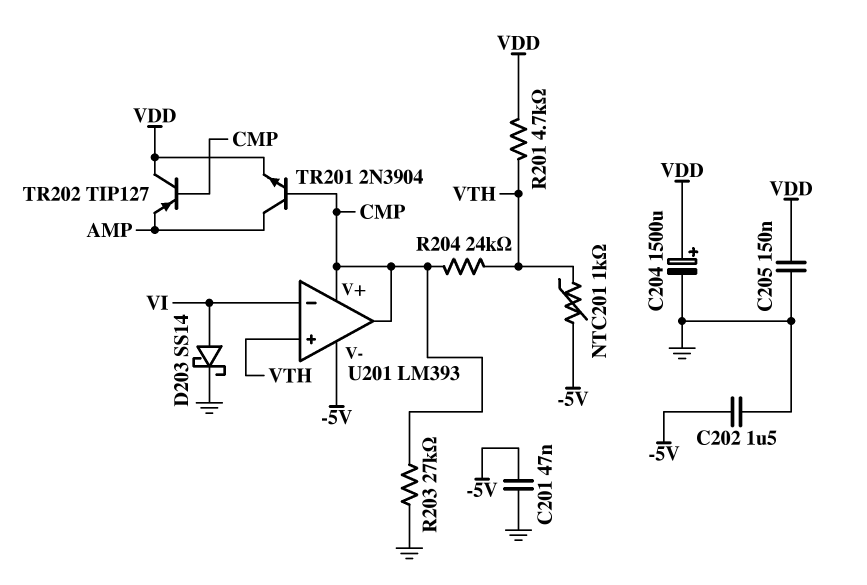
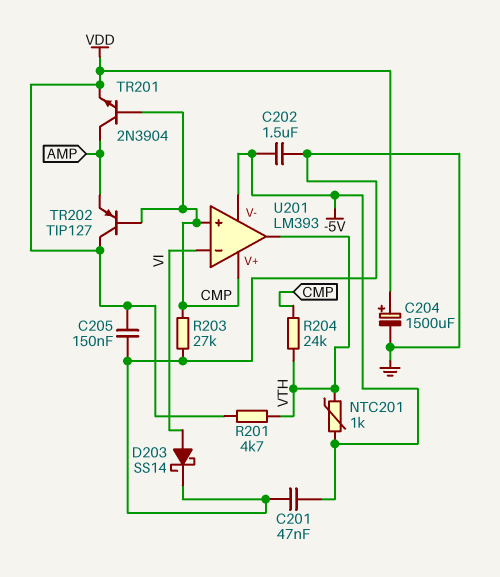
U201 pin in+: VTH -> CMP
U201 pin out: CMP -> VTH

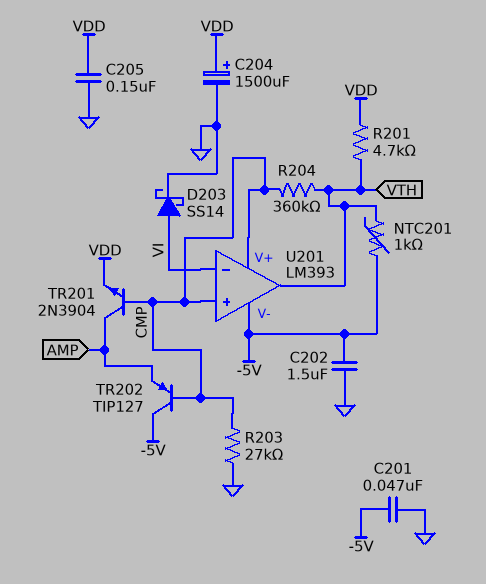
R204: 24k (CMP, VTH) -> 360k (CMP, VTH)
TR202: PNP TIP127 (B CMP, C VDD, E AMP) -> PNP TIP127 (B CMP, C -5V, E AMP)

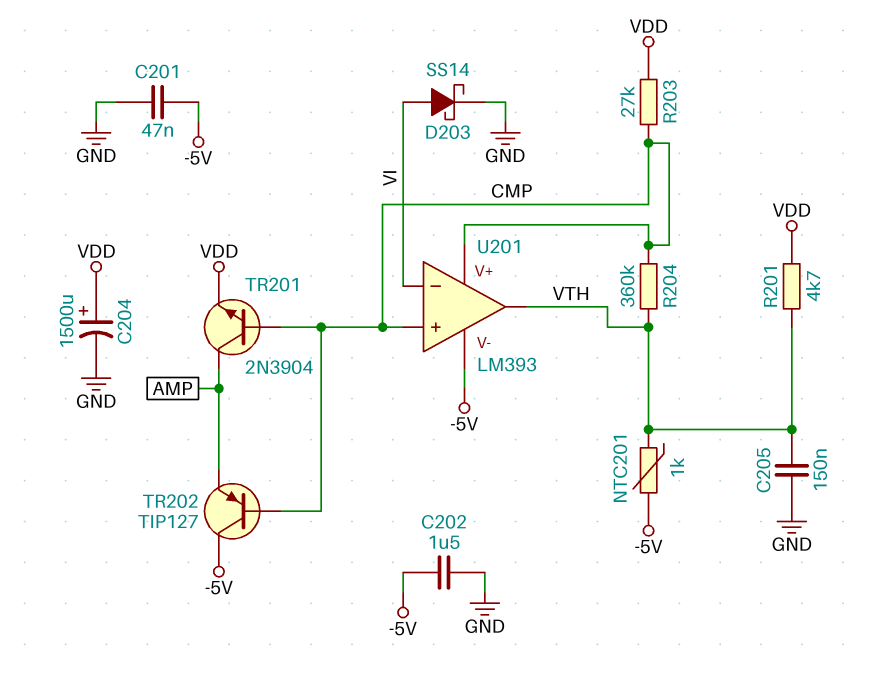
C205: 150nF (GND, VDD) -> 150nF (GND, VTH)
R203: 27k (CMP, GND) -> 27k (CMP, VDD)

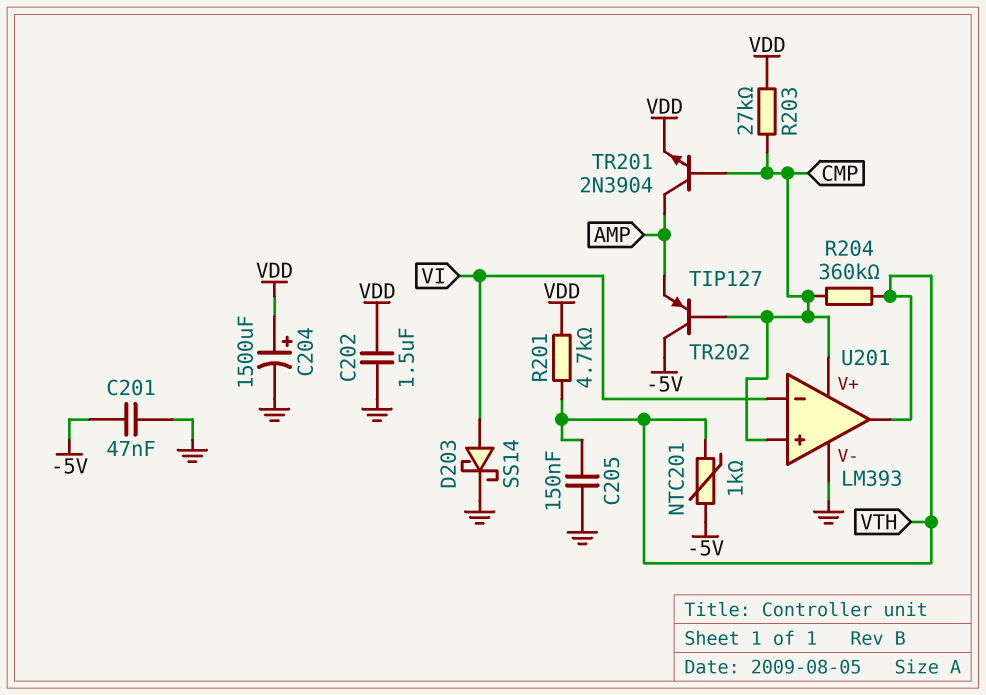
C202: 1.5uF (-5V, GND) -> 1.5uF (GND, VDD)
U201 pin V-: -5V -> GND

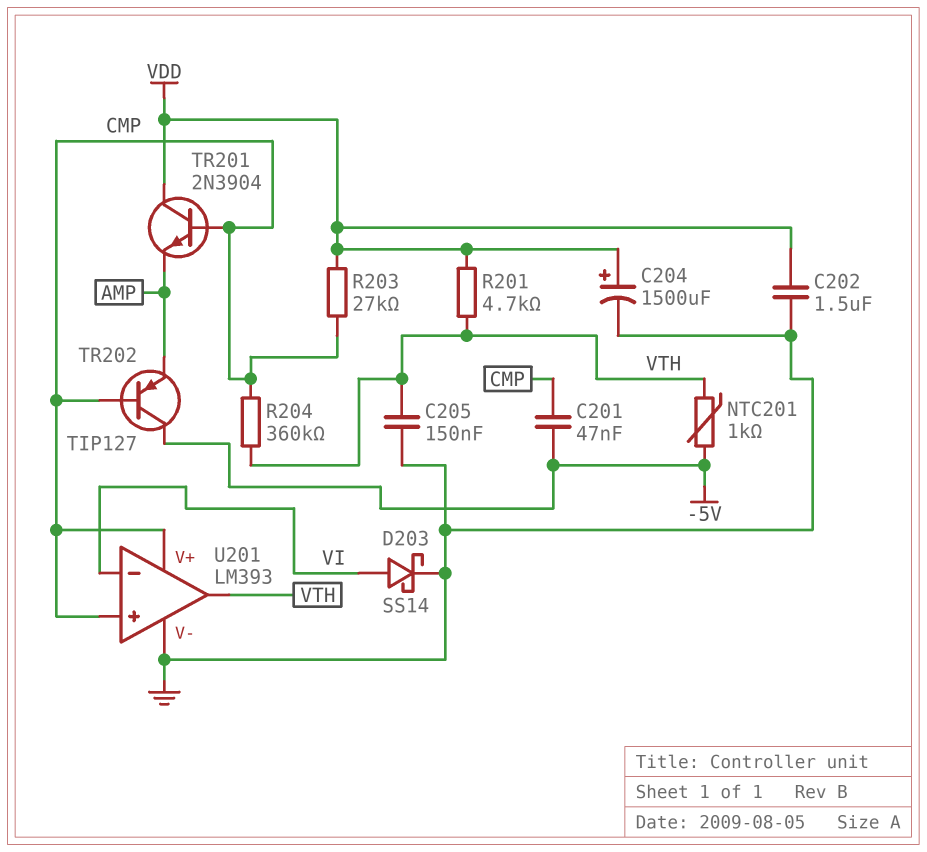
C201: 47nF (-5V, GND) -> 47nF (-5V, CMP)
TR201: NPN 2N3904 (B CMP, C AMP, E VDD) -> NPN 2N3904 (B CMP, C VDD, E AMP)

